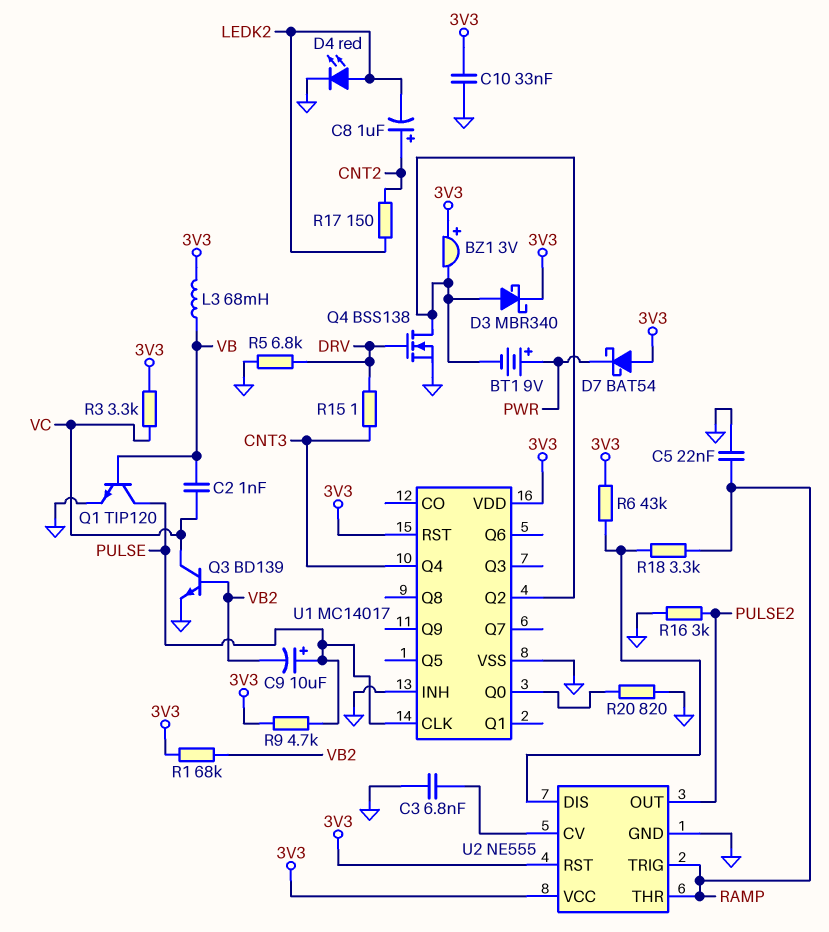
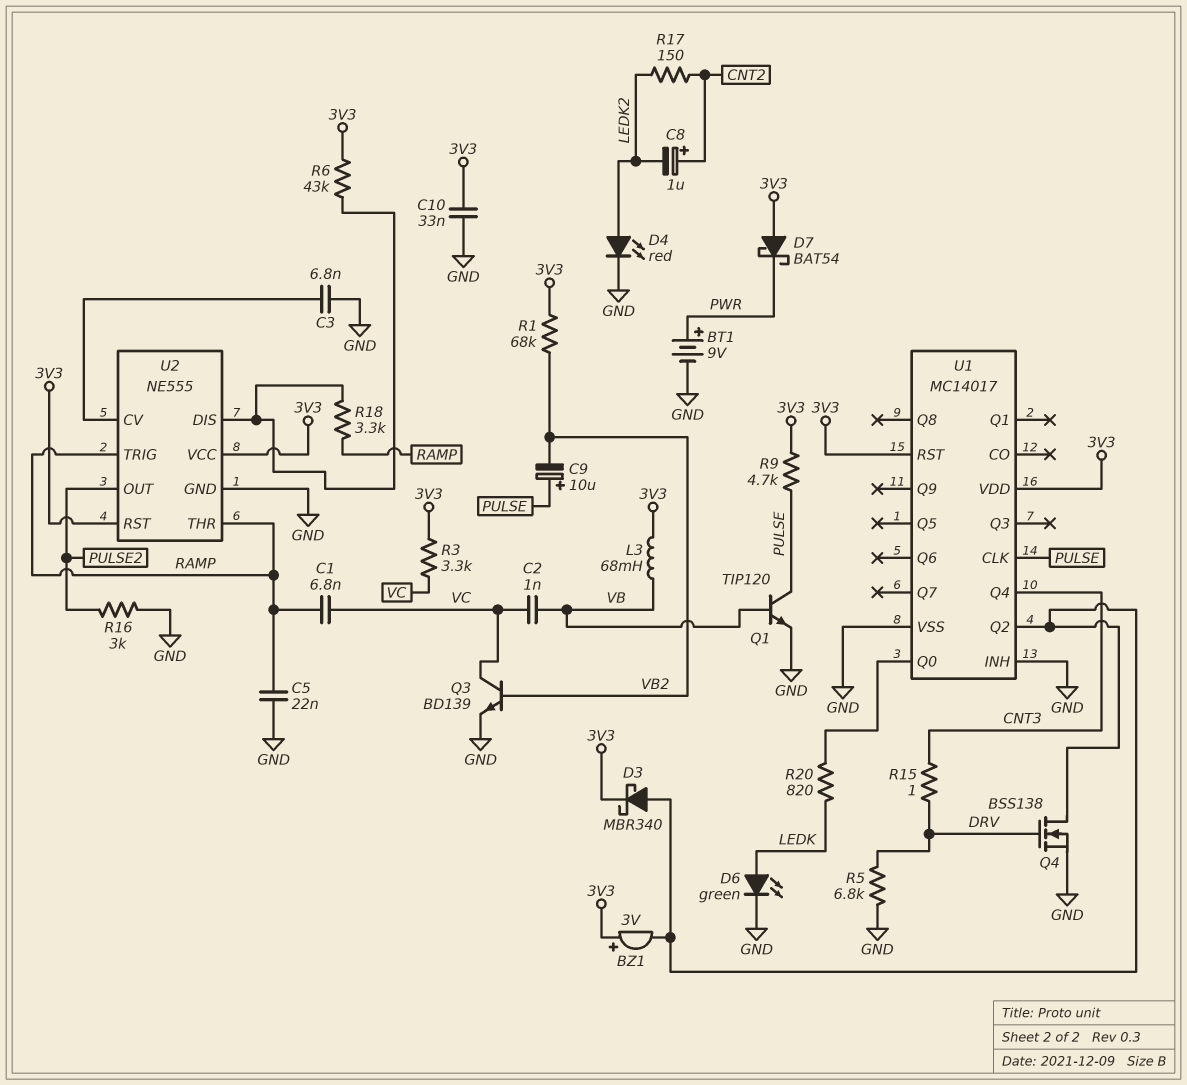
BT1: 9V (plus PWR, minus U1/Q2) -> 9V (plus PWR, minus GND)
C1: none -> 6.8nF (RAMP, VC)
D6: none -> LED green (A LEDK, K GND)
R20: 820 (GND, U1/Q0) -> 820 (LEDK, U1/Q0)

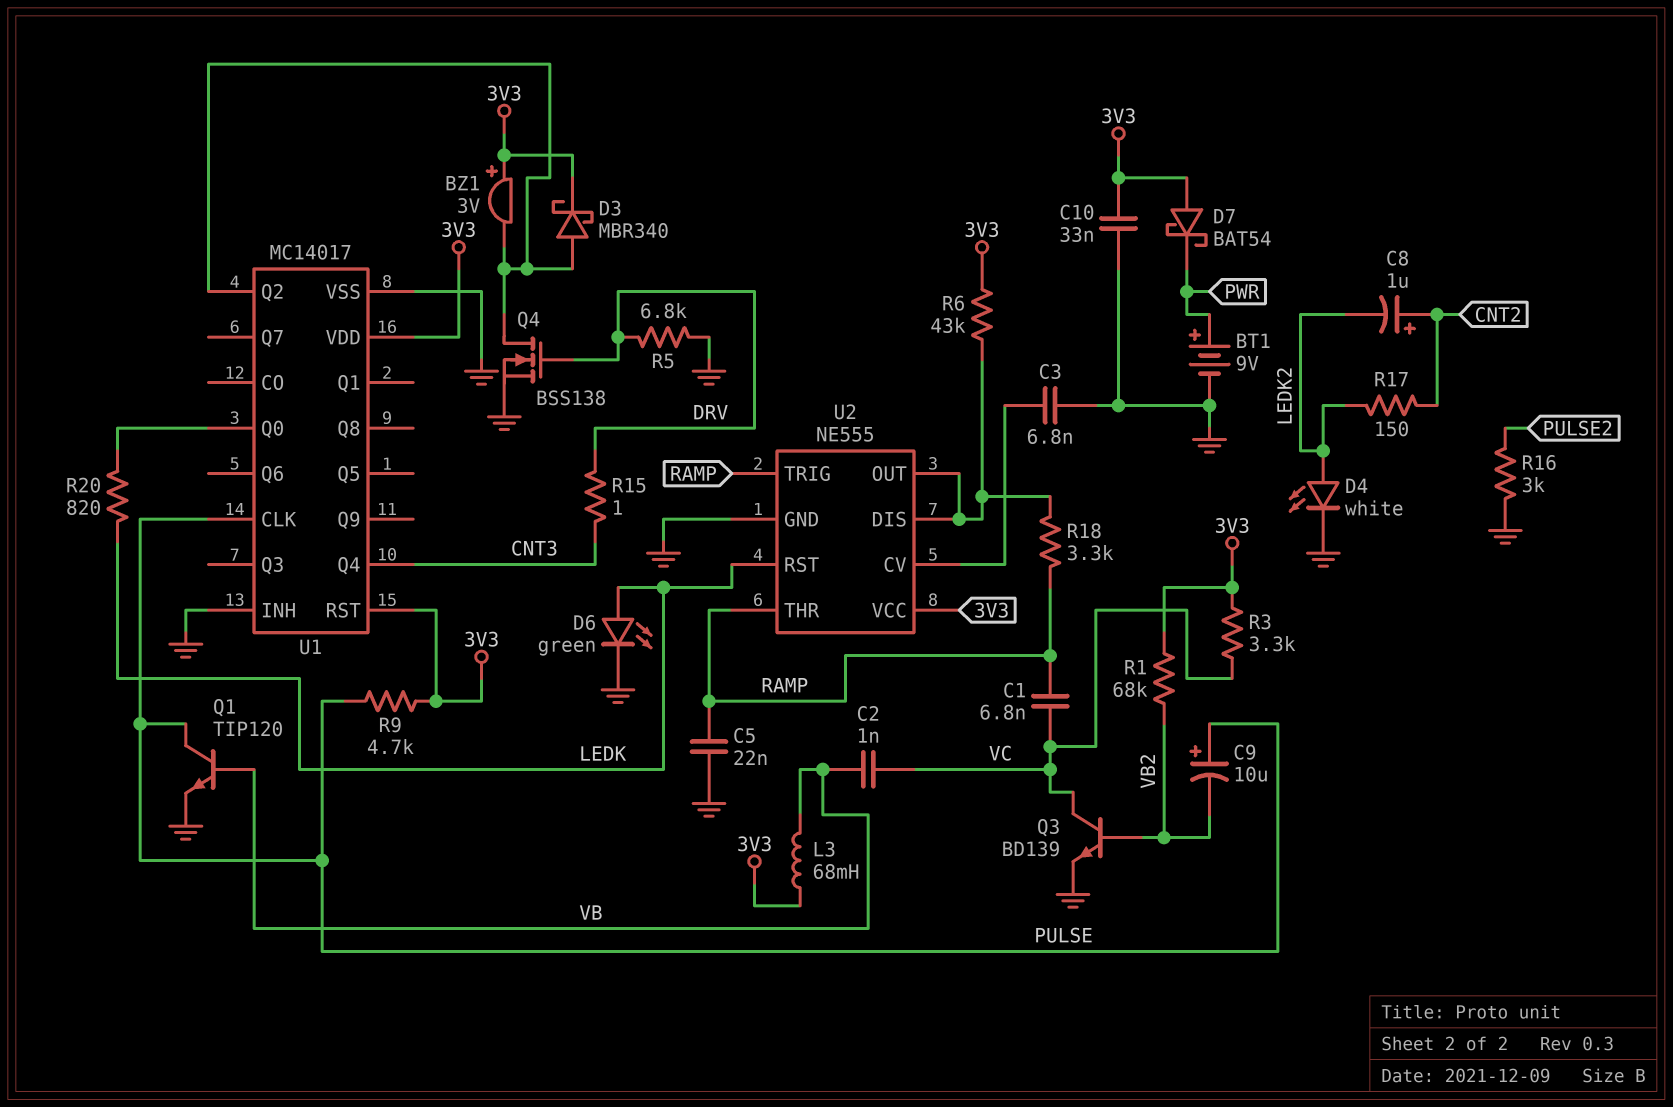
D4: LED red (A LEDK2, K GND) -> LED white (A LEDK2, K GND)
U2 pin OUT: PULSE2 -> U2/DIS
U2 pin RST: 3V3 -> LEDK

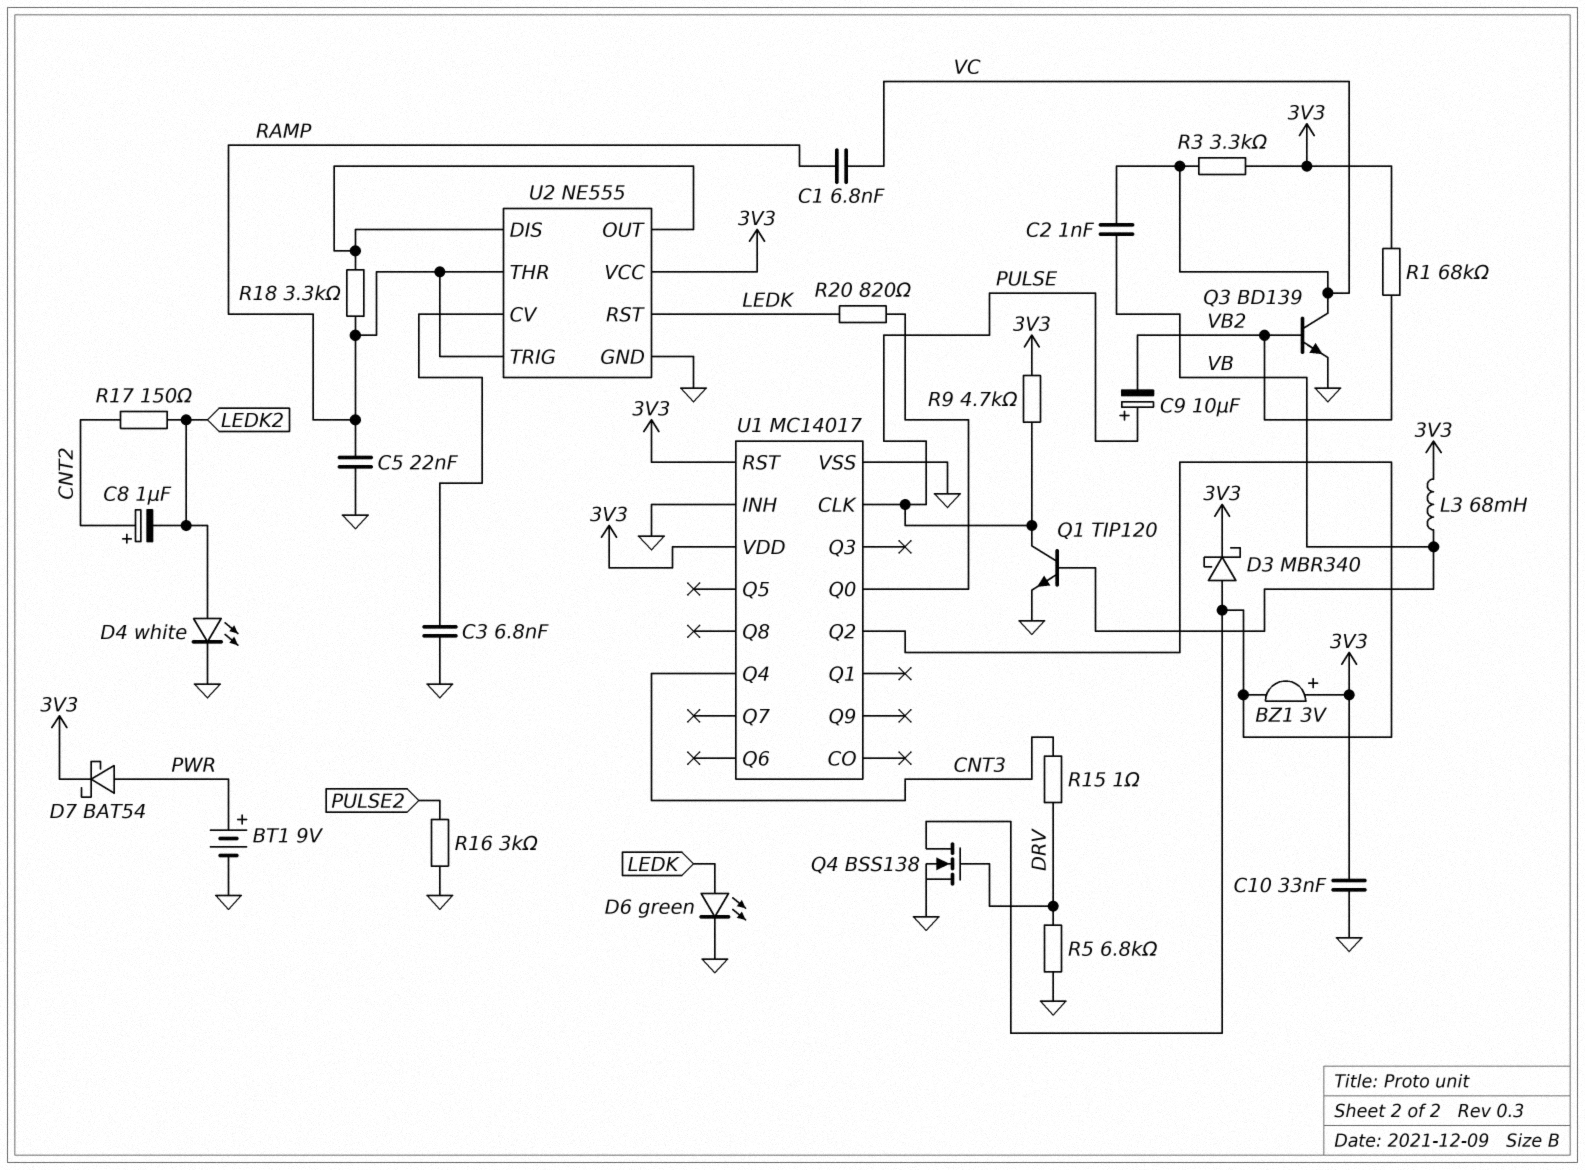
D7: schottky BAT54 (A 3V3, K PWR) -> schottky BAT54 (A PWR, K 3V3)
R6: 43k (3V3, U2/DIS) -> none

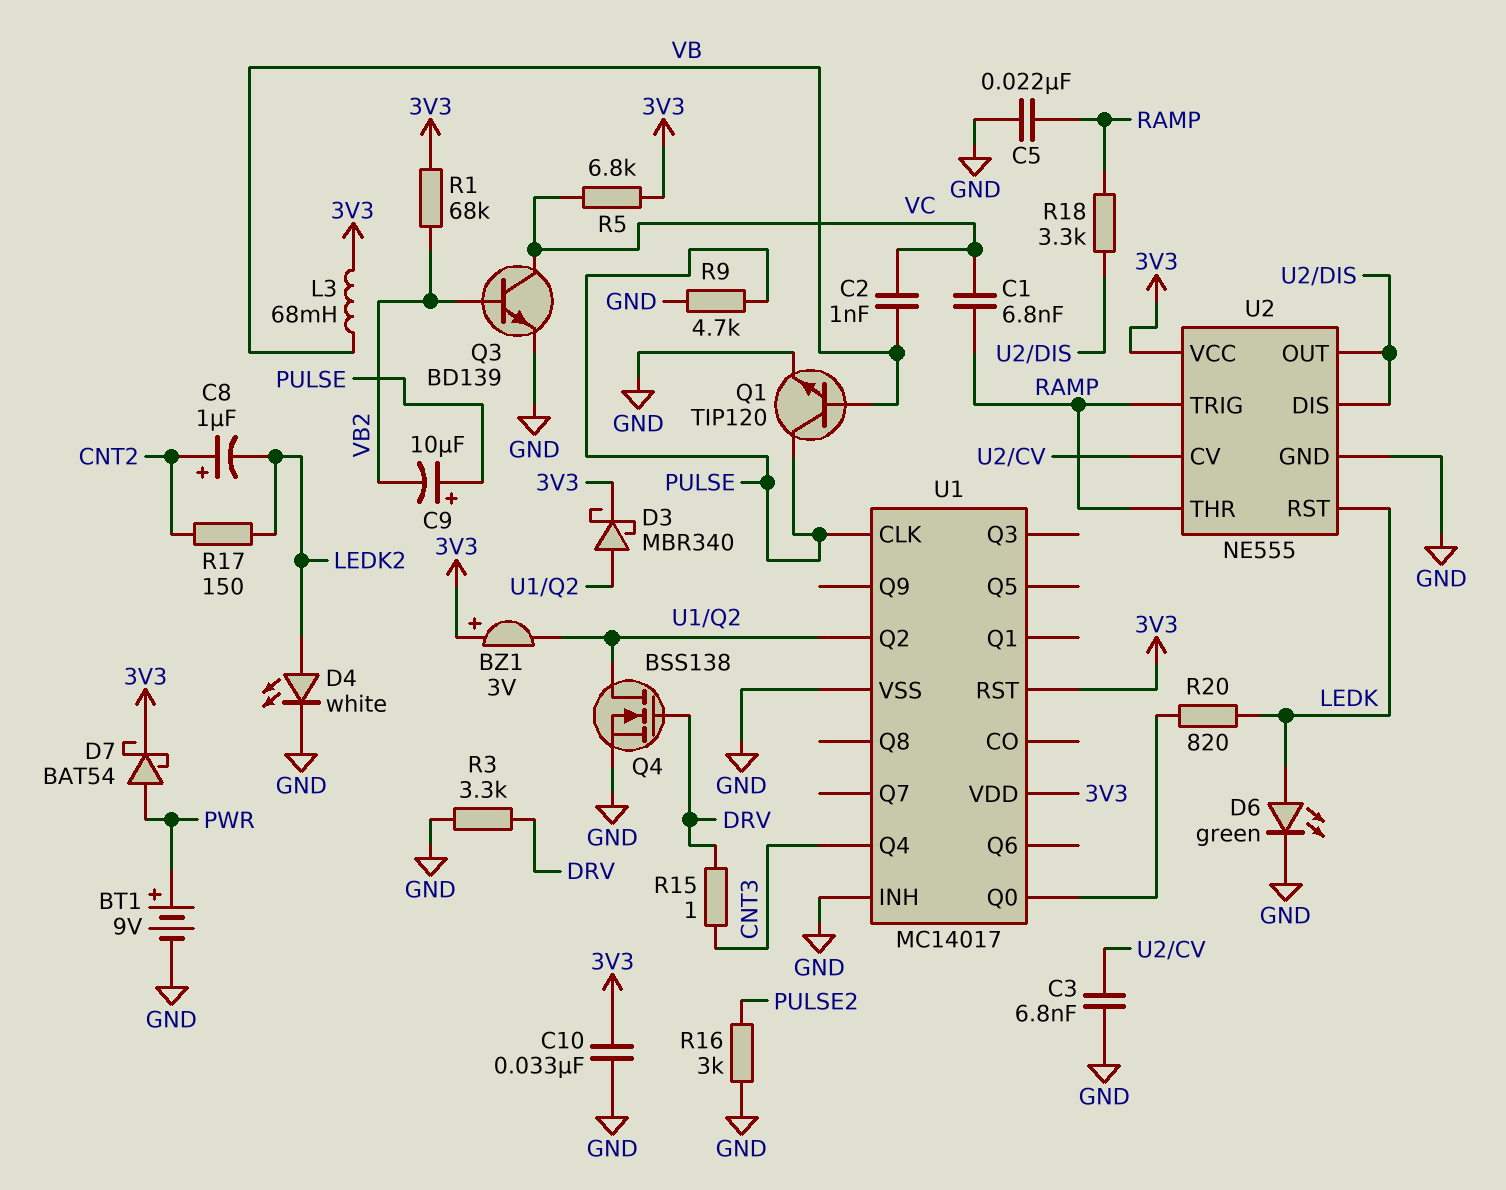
R3: 3.3k (3V3, VC) -> 3.3k (DRV, GND)
R5: 6.8k (DRV, GND) -> 6.8k (3V3, VC)
R9: 4.7k (3V3, PULSE) -> 4.7k (GND, PULSE)

